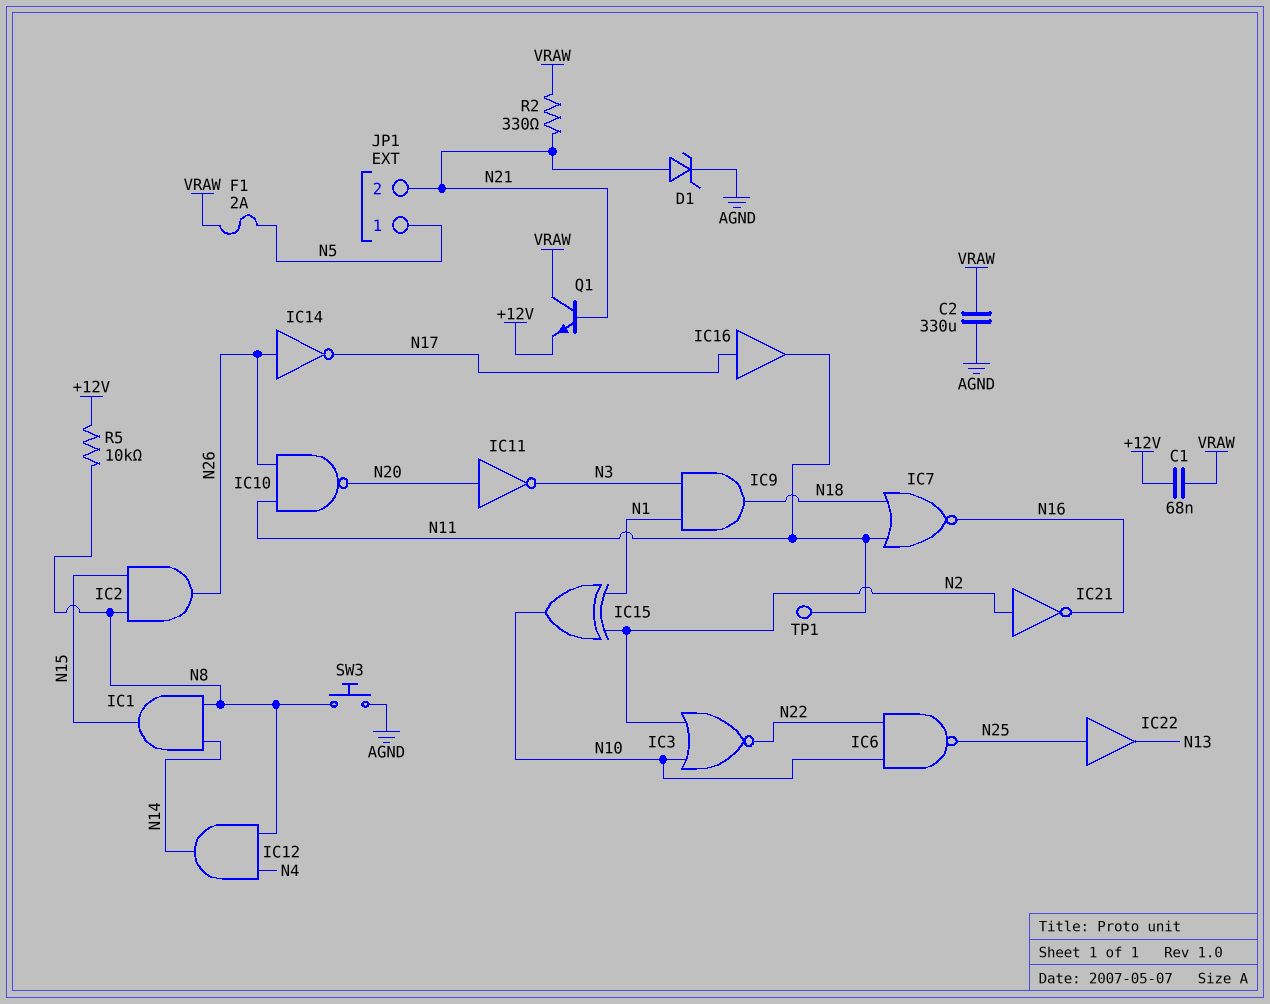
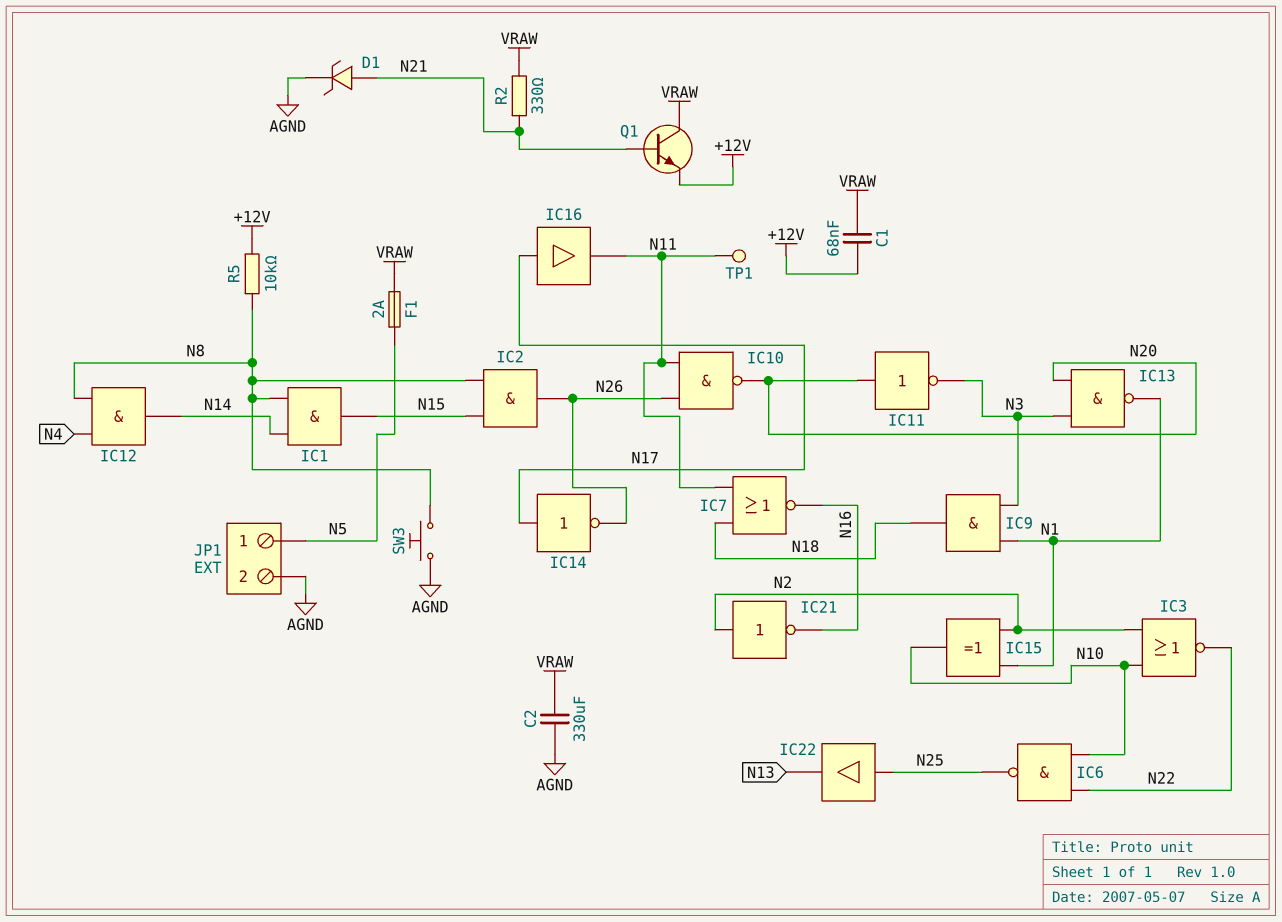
IC13: none -> NAND (in N3, in N20, out N1)
IC14: NOT (in N26, out N17) -> NOT (in N17, out N26)
JP1 pin 2: N21 -> AGND

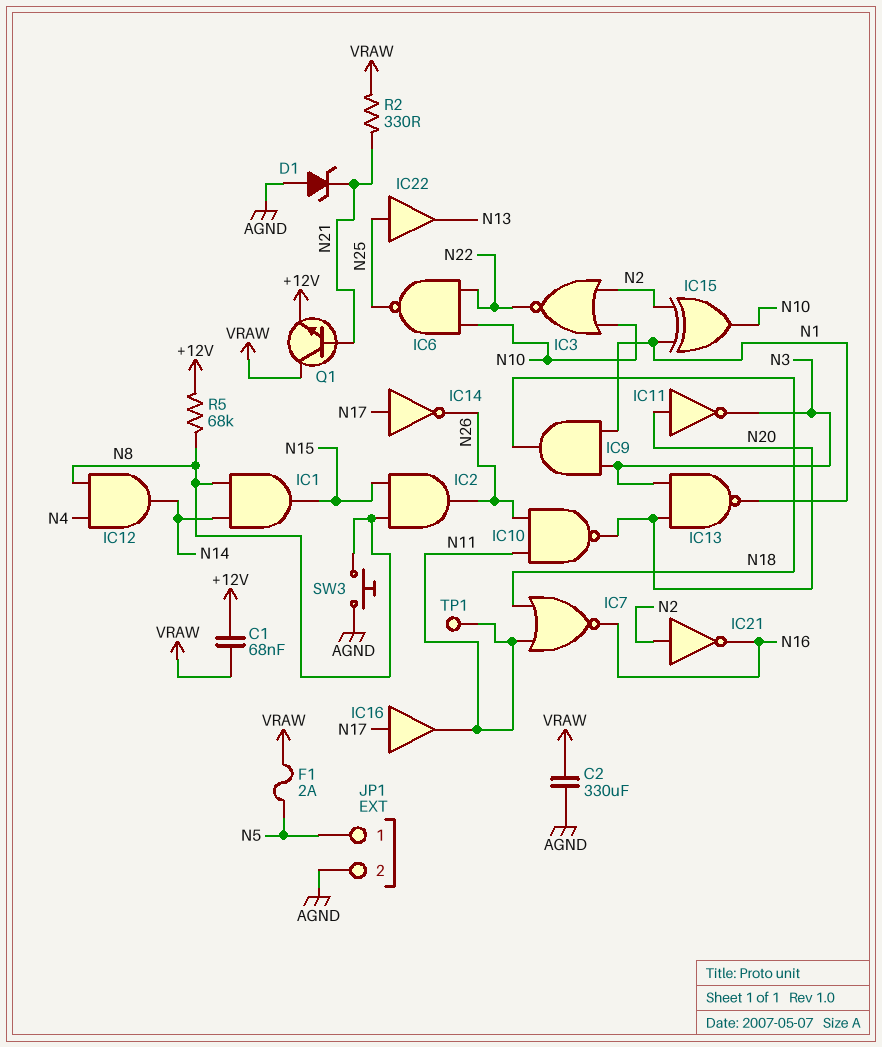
D1: zener (A N21, K AGND) -> zener (A AGND, K N21)
R5: 10k (+12V, N8) -> 68k (+12V, N8)

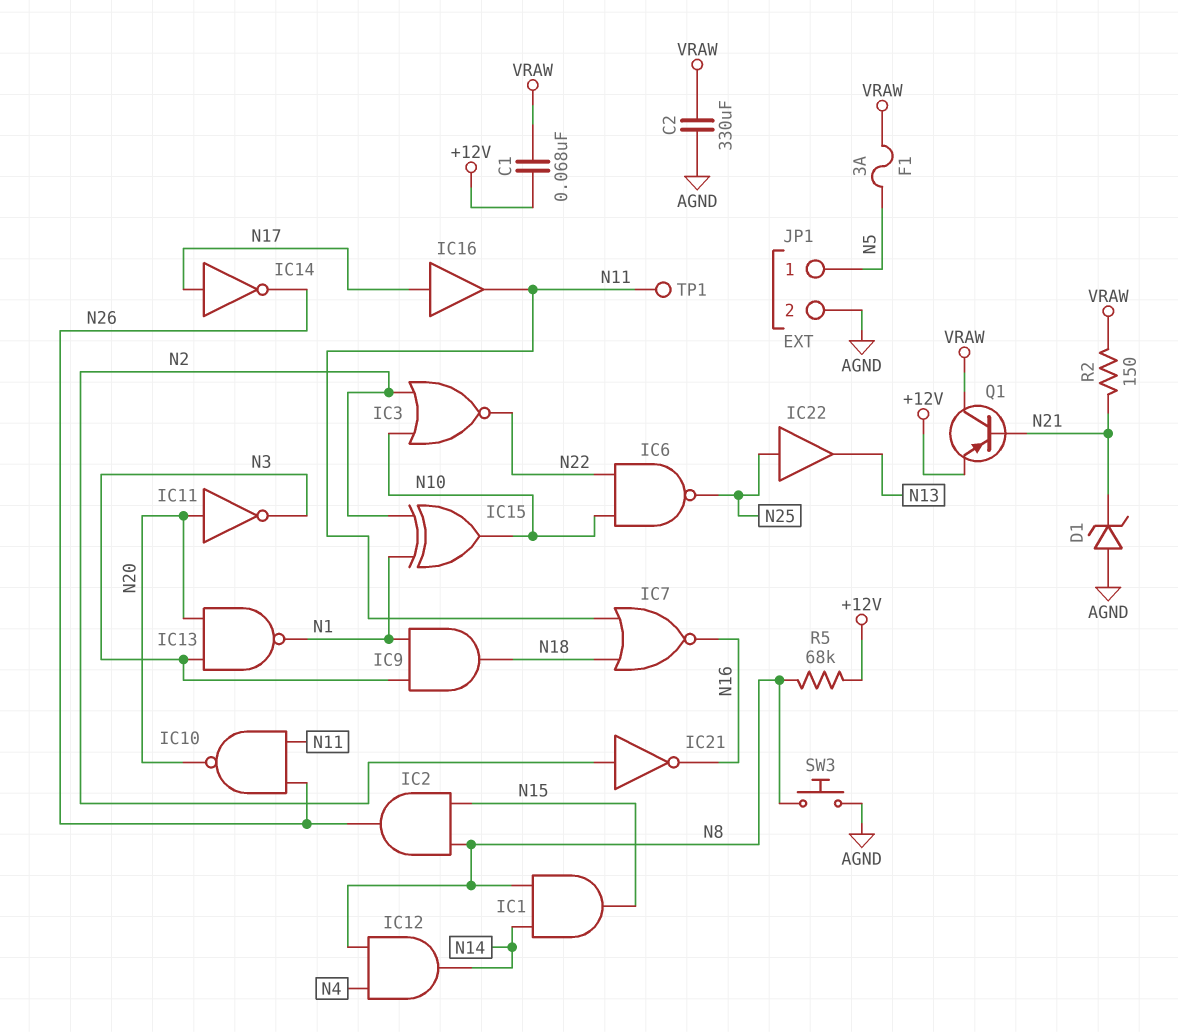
F1: 2A (N5, VRAW) -> 3A (N5, VRAW)
Q1: NPN (B N21, C VRAW, E +12V) -> PNP (B N21, C VRAW, E +12V)
R2: 330 (N21, VRAW) -> 150 (N21, VRAW)

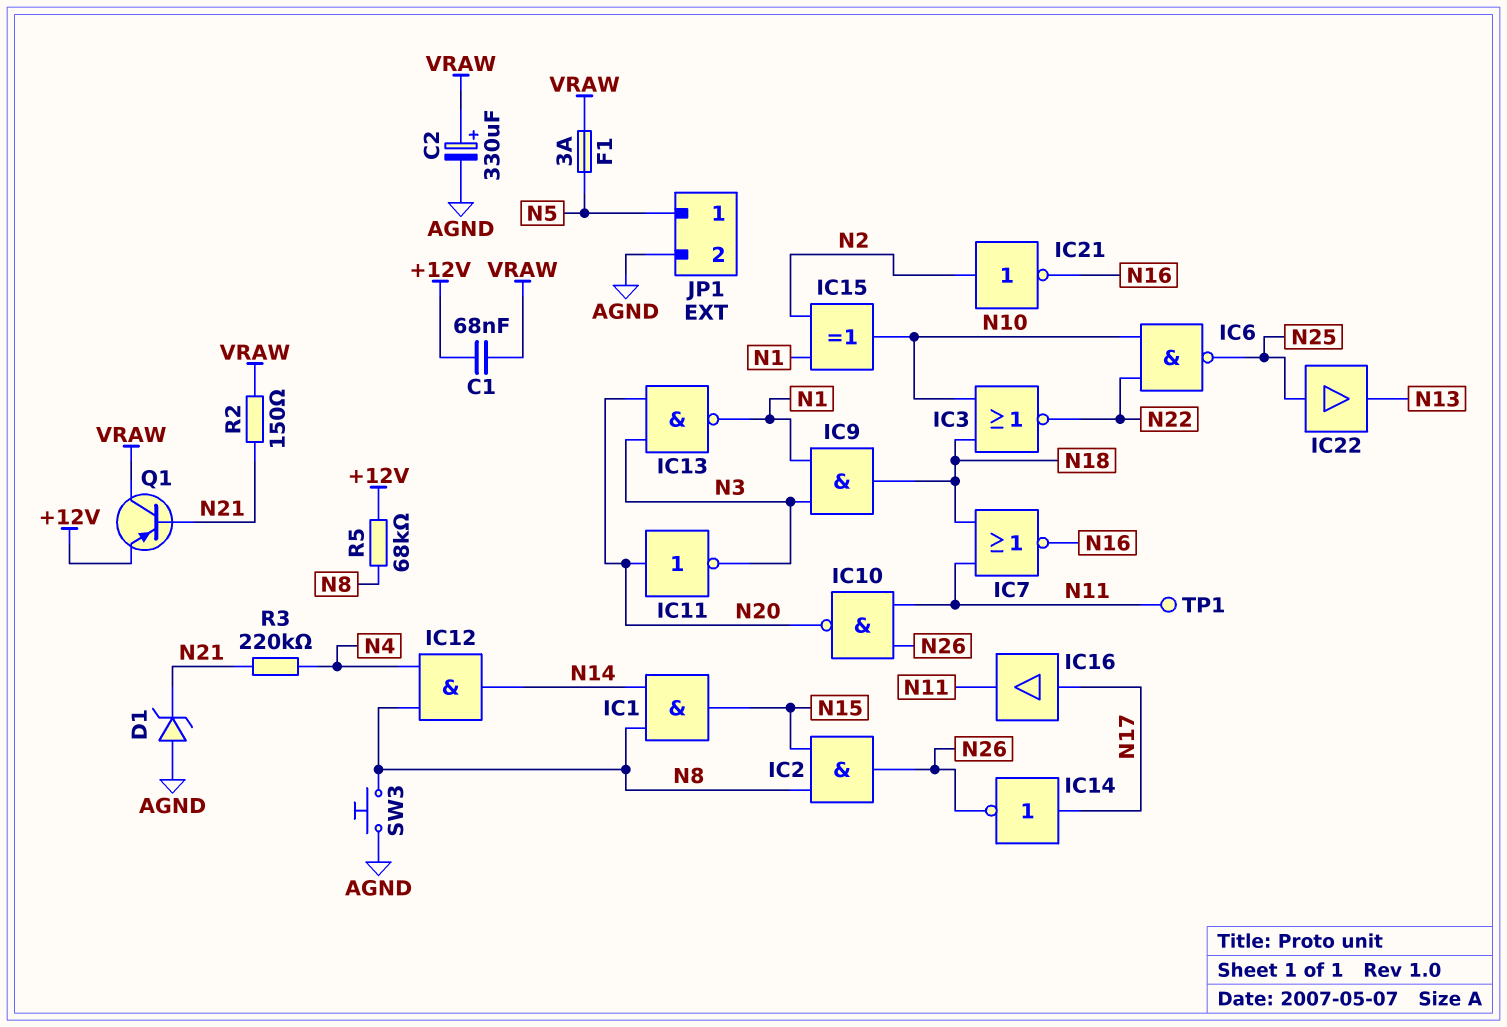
C2: 330uF (AGND, VRAW) -> 330uF (plus VRAW, minus AGND)
IC3: NOR (in N2, in N10, out N22) -> NOR (in N10, in N18, out N22)
R3: none -> 220k (N4, N21)

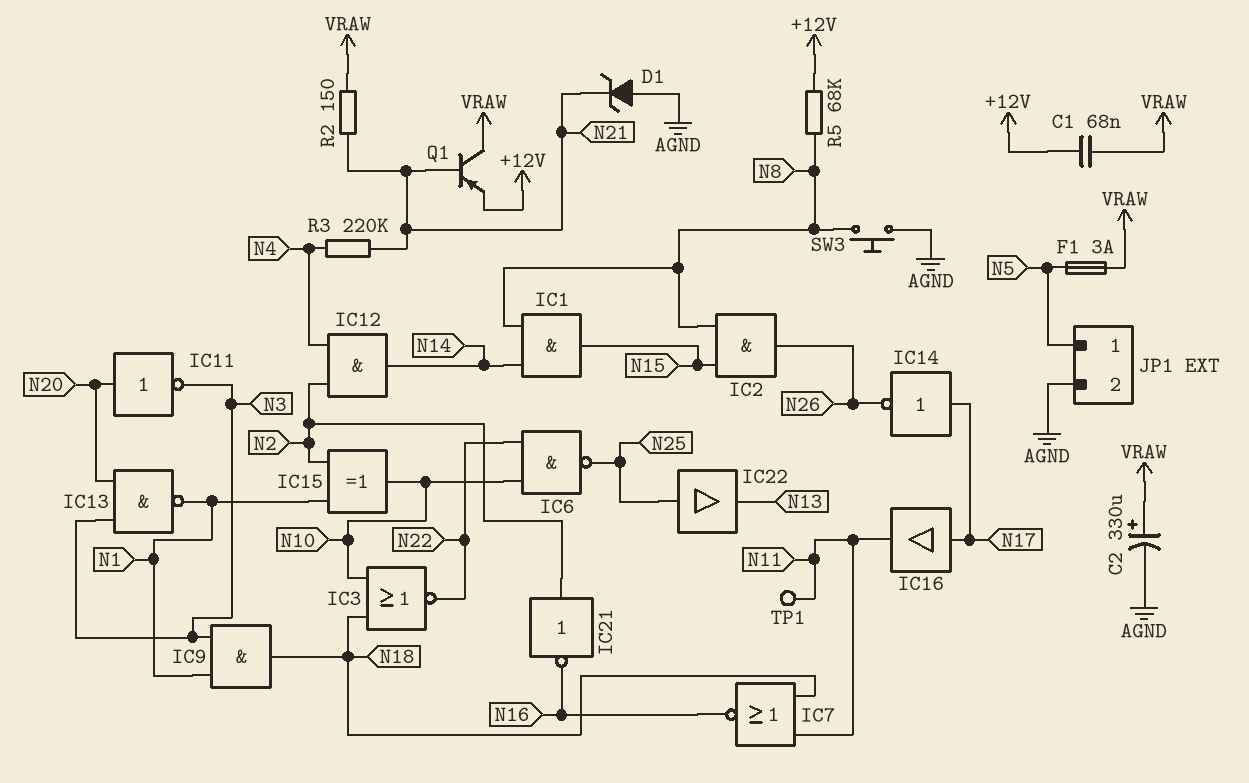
IC10: NAND (in N11, in N26, out N20) -> none
IC12: AND (in N4, in N8, out N14) -> AND (in N2, in N4, out N14)

